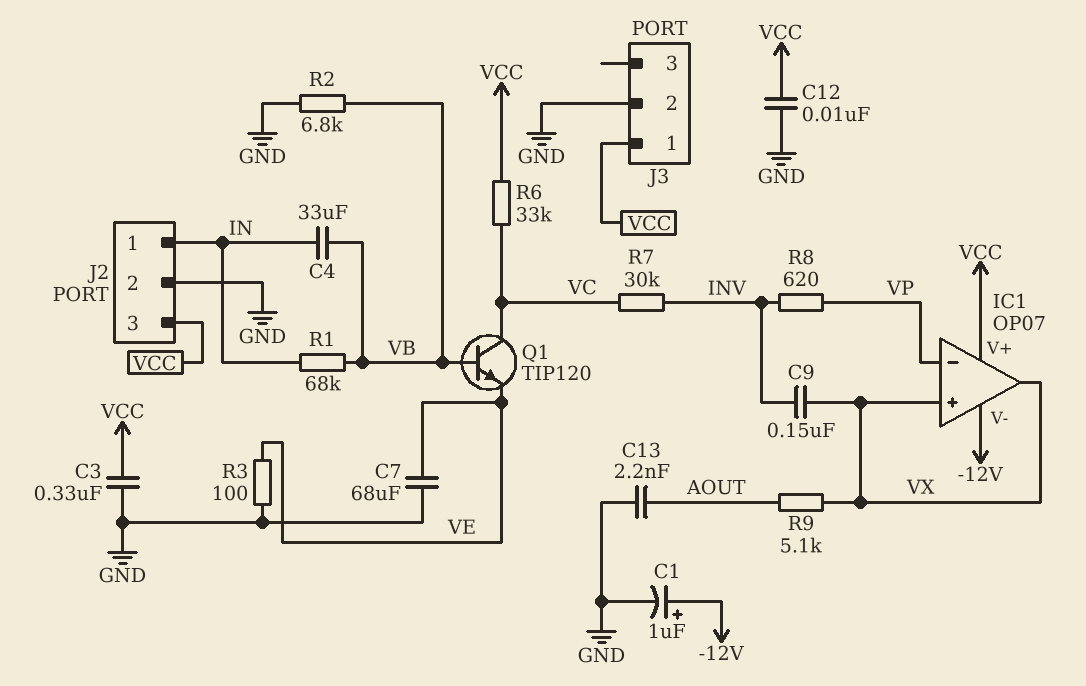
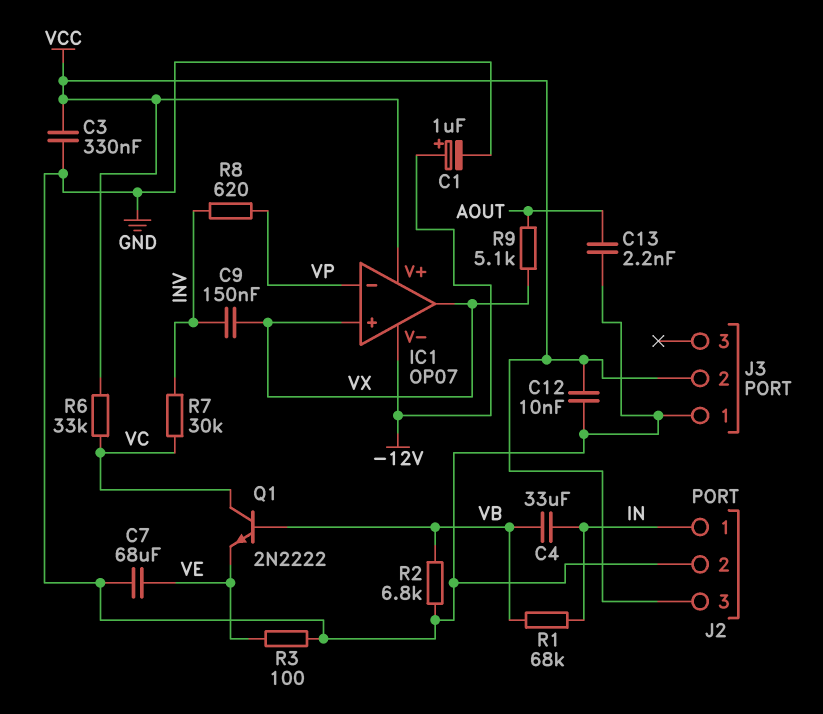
J3 pin 1: VCC -> GND
J3 pin 2: GND -> VCC
Q1: NPN TIP120 (B VB, C VC, E VE) -> NPN 2N2222 (B VB, C VC, E VE)

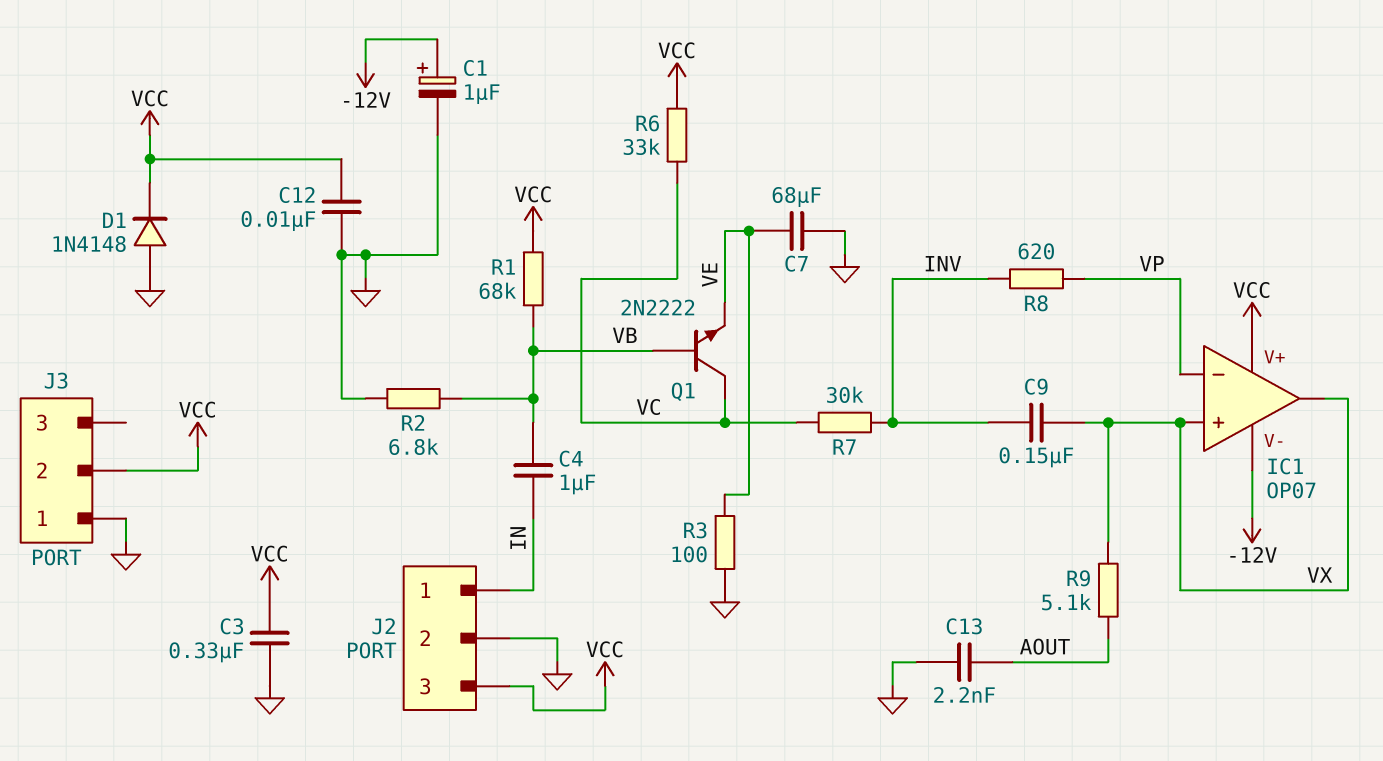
C4: 33uF (IN, VB) -> 1uF (IN, VB)
D1: none -> diode 1N4148 (A GND, K VCC)
R1: 68k (IN, VB) -> 68k (VB, VCC)

